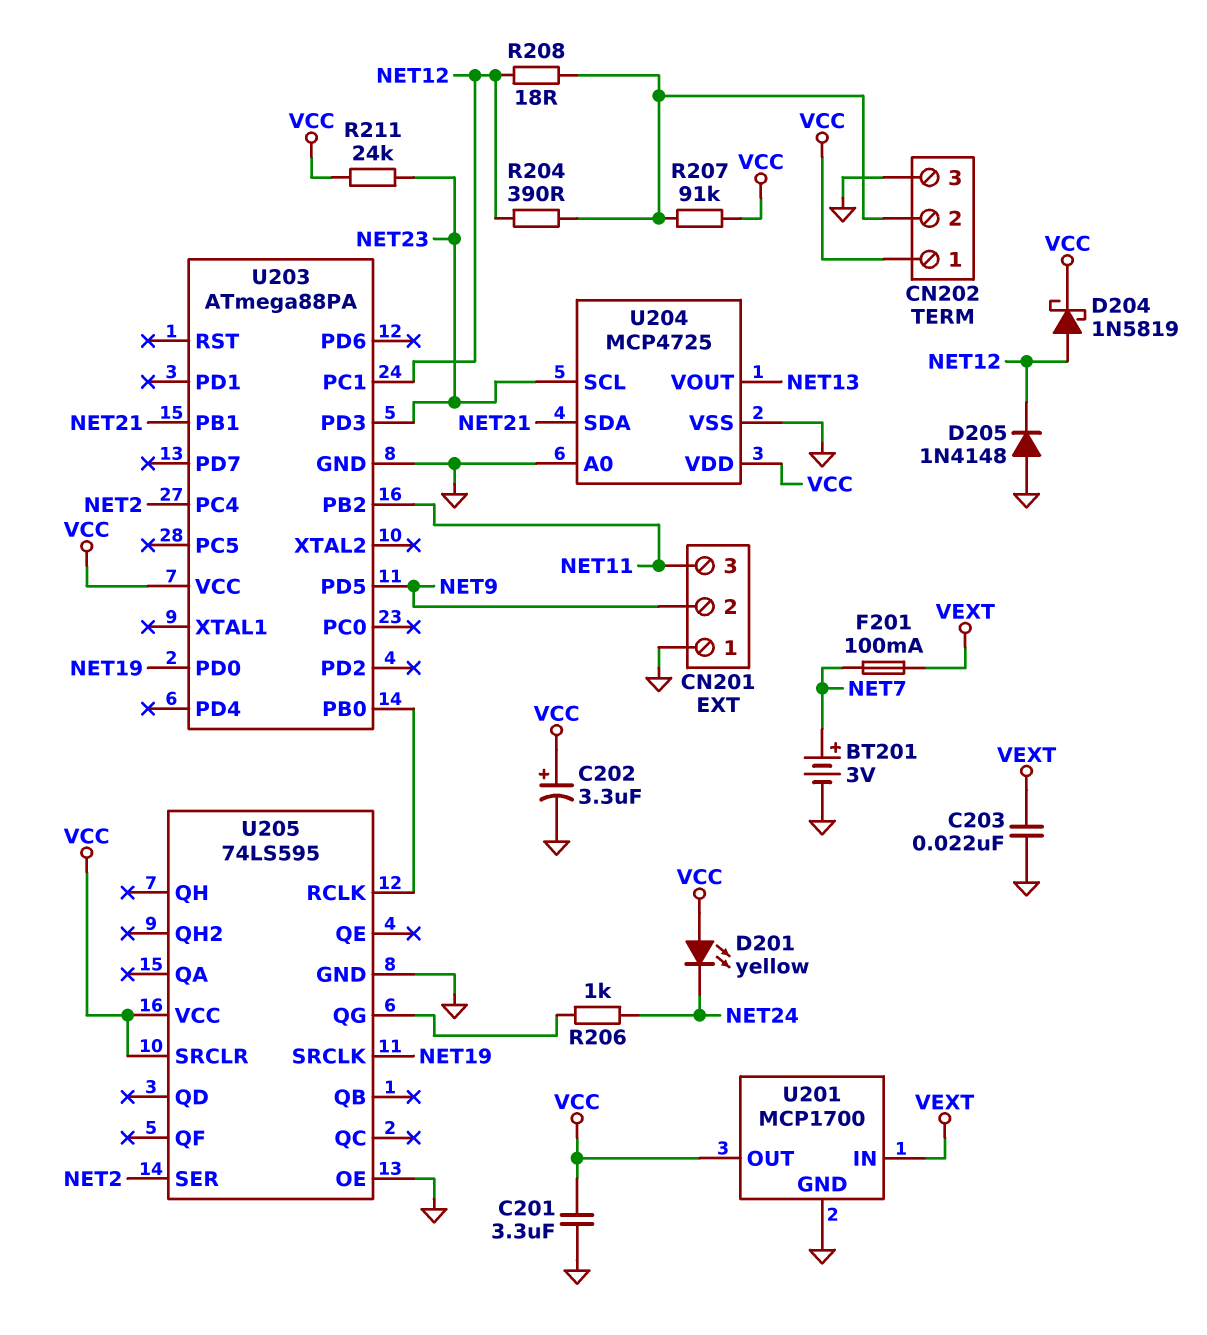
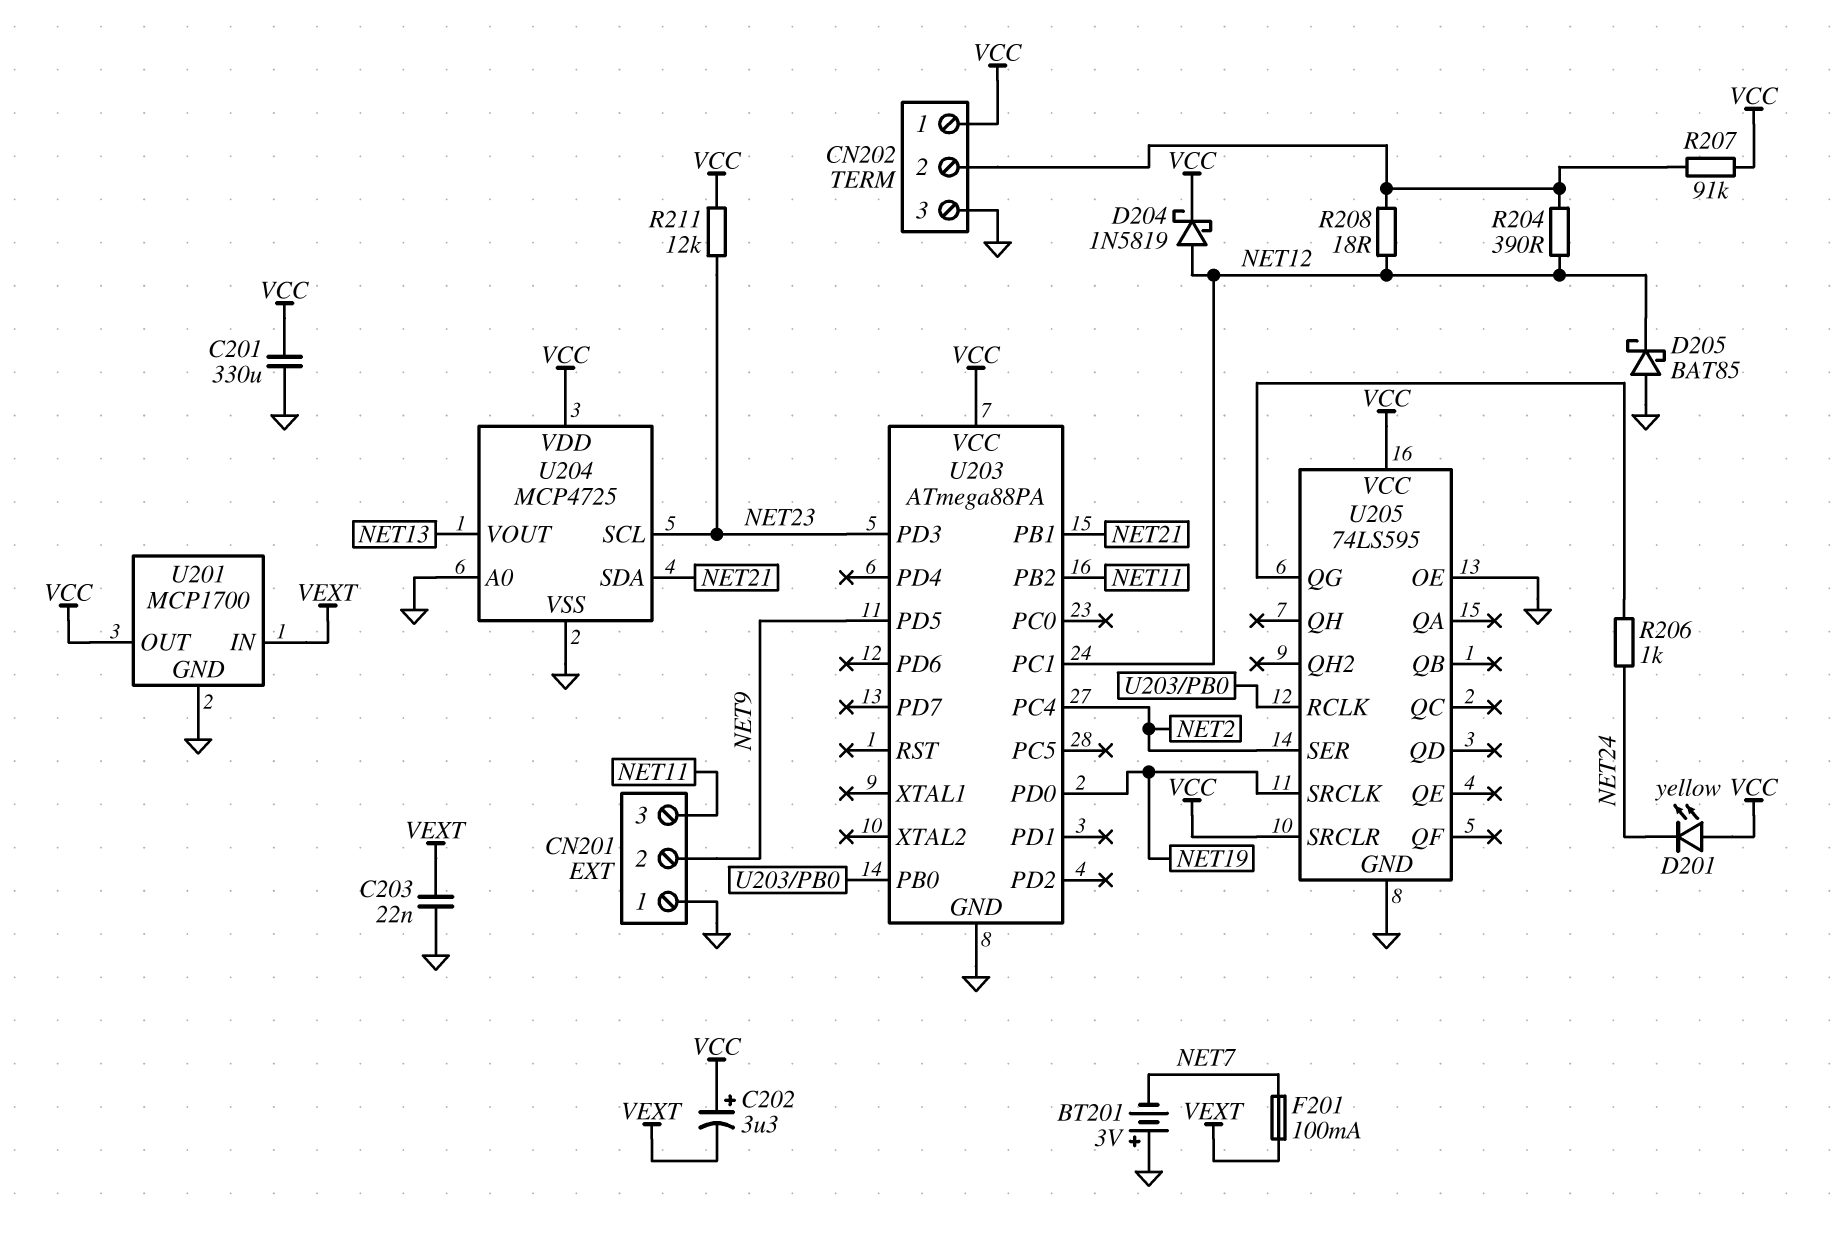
BT201: 3V (plus NET7, minus GND) -> 3V (plus GND, minus NET7)
C201: 3.3uF (GND, VCC) -> 330uF (GND, VCC)
C202: 3.3uF (plus VCC, minus GND) -> 3.3uF (plus VCC, minus VEXT)
D205: diode 1N4148 (A GND, K NET12) -> schottky BAT85 (A GND, K NET12)
R211: 24k (NET23, VCC) -> 12k (NET23, VCC)

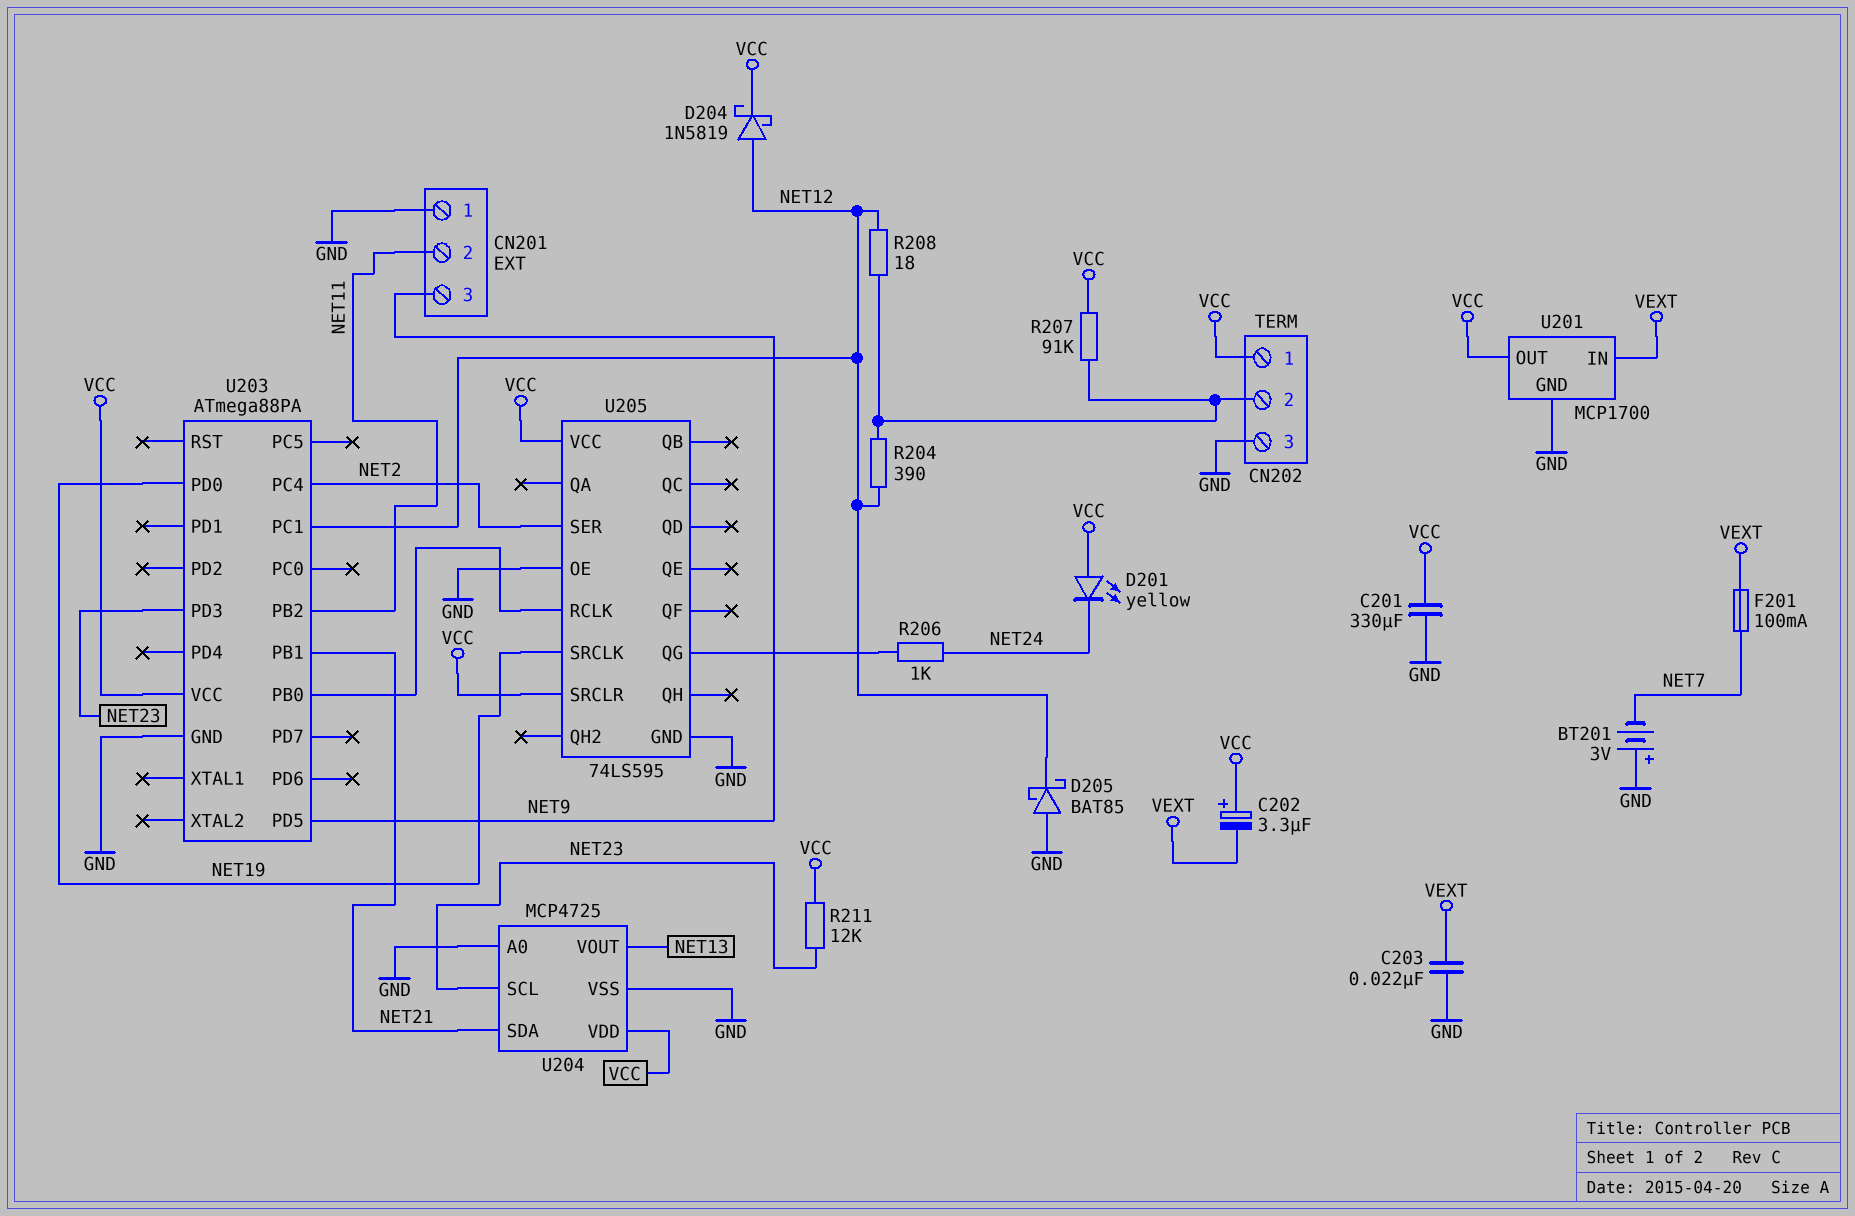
CN201 pin 2: NET9 -> NET11
CN201 pin 3: NET11 -> NET9

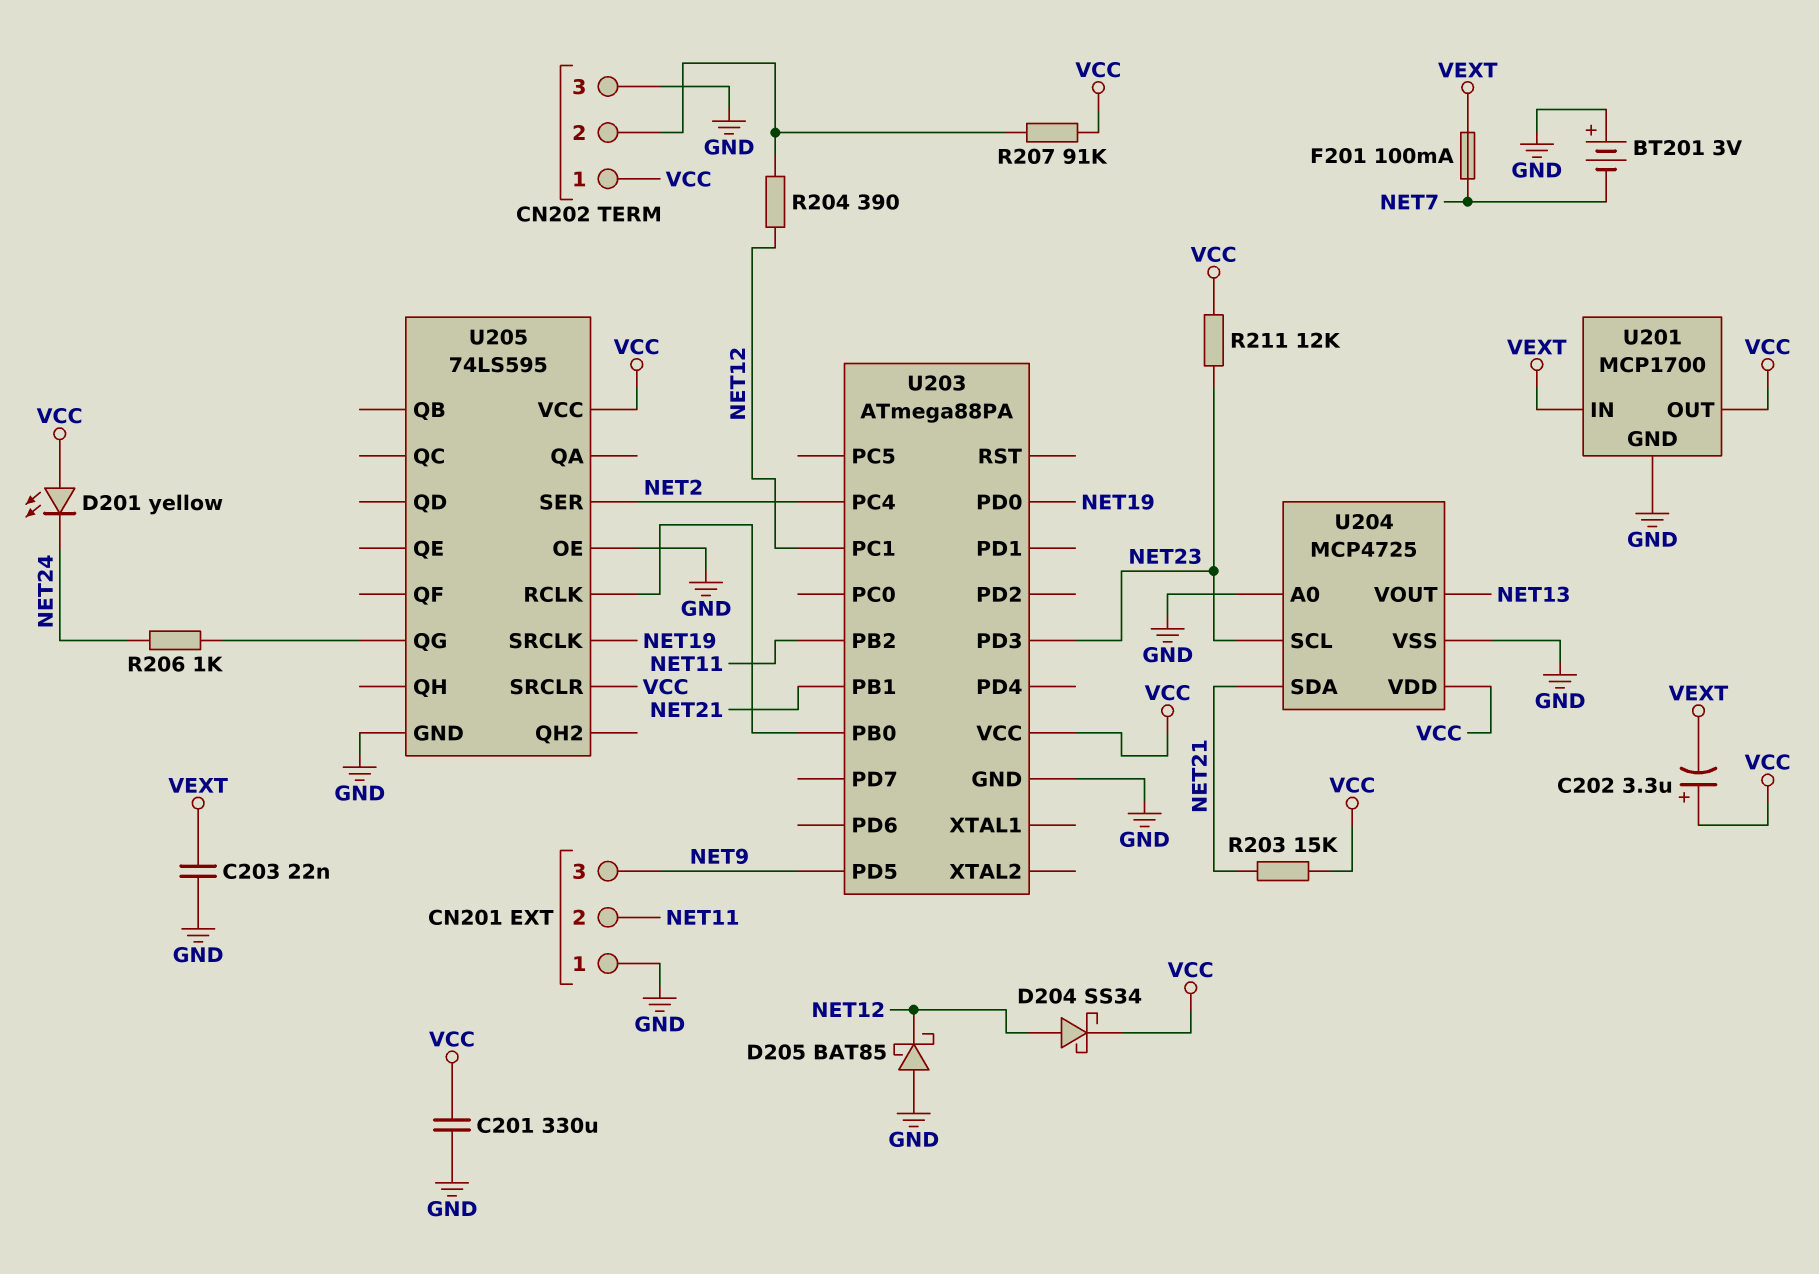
D204: schottky 1N5819 (A NET12, K VCC) -> schottky SS34 (A NET12, K VCC)
R203: none -> 15k (NET21, VCC)
R208: 18 (CN202/2, NET12) -> none

